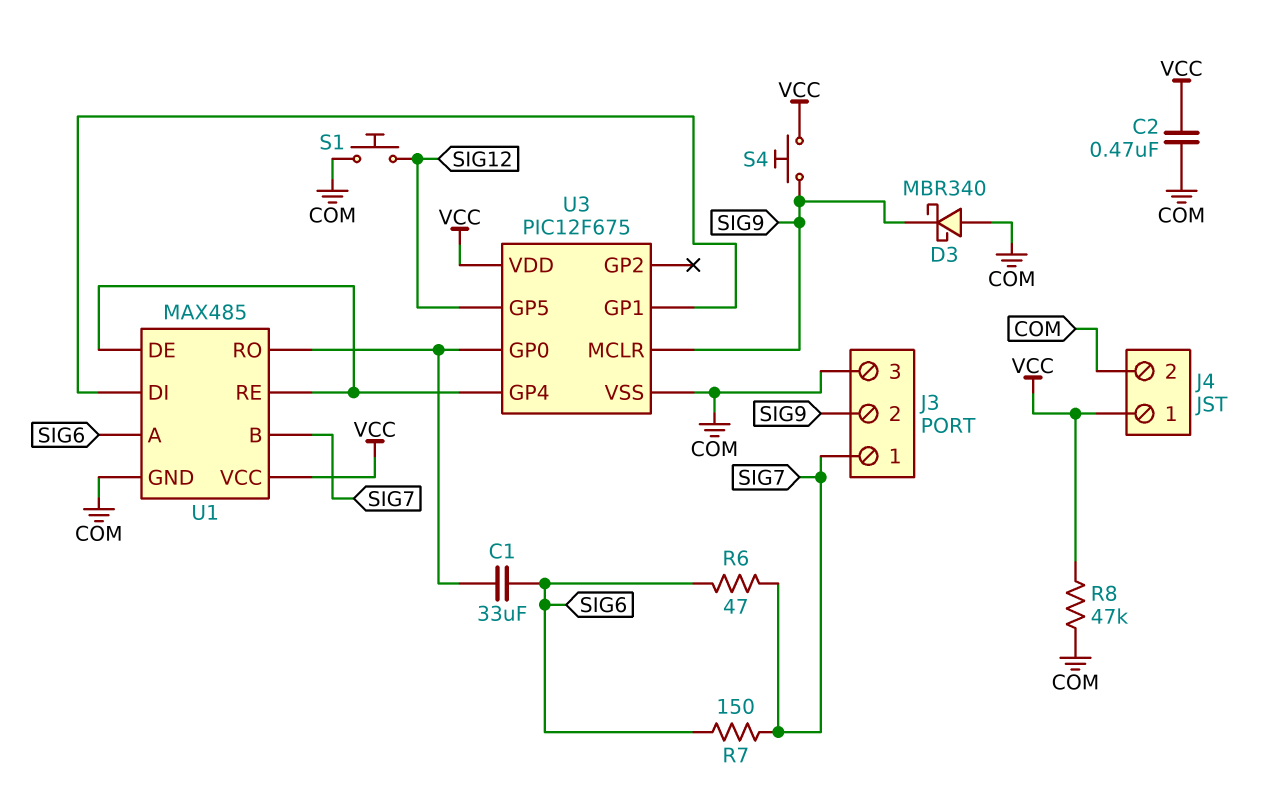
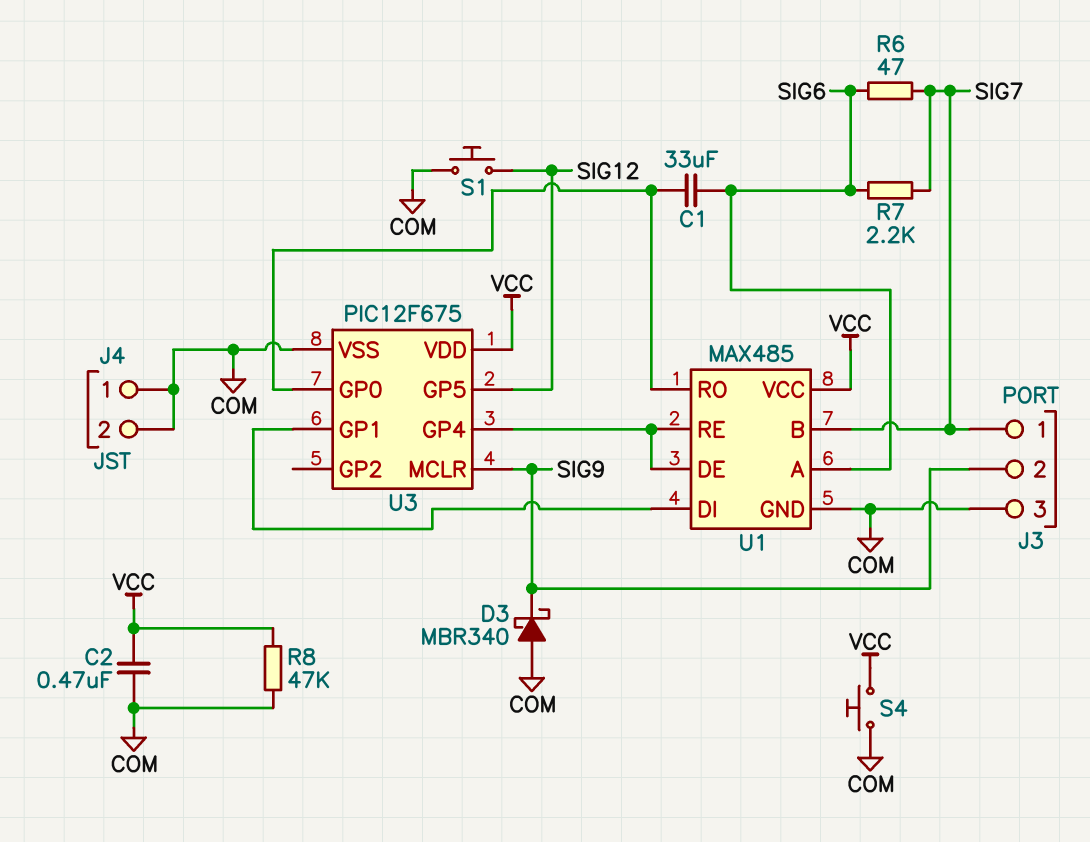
J4 pin 1: VCC -> COM
R7: 150 (SIG6, SIG7) -> 2.2k (SIG6, SIG7)
S4: button (SIG9, VCC) -> button (COM, VCC)

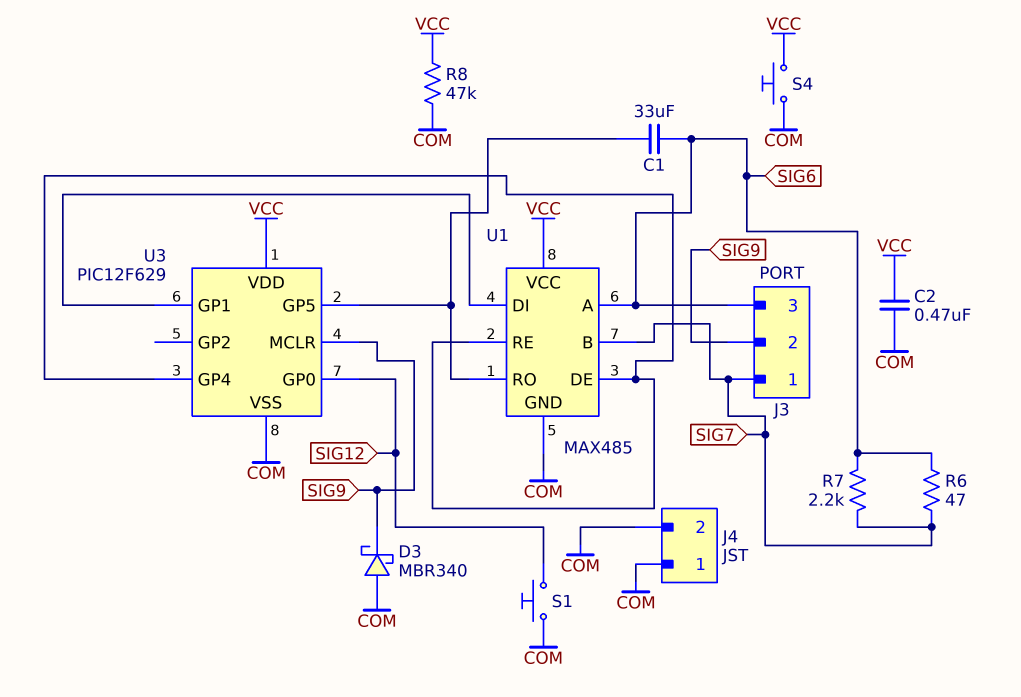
J3 pin 3: COM -> SIG6
U3: PIC12F675 -> PIC12F629
U3 pin GP0: U1/RO -> SIG12
U3 pin GP5: SIG12 -> U1/RO

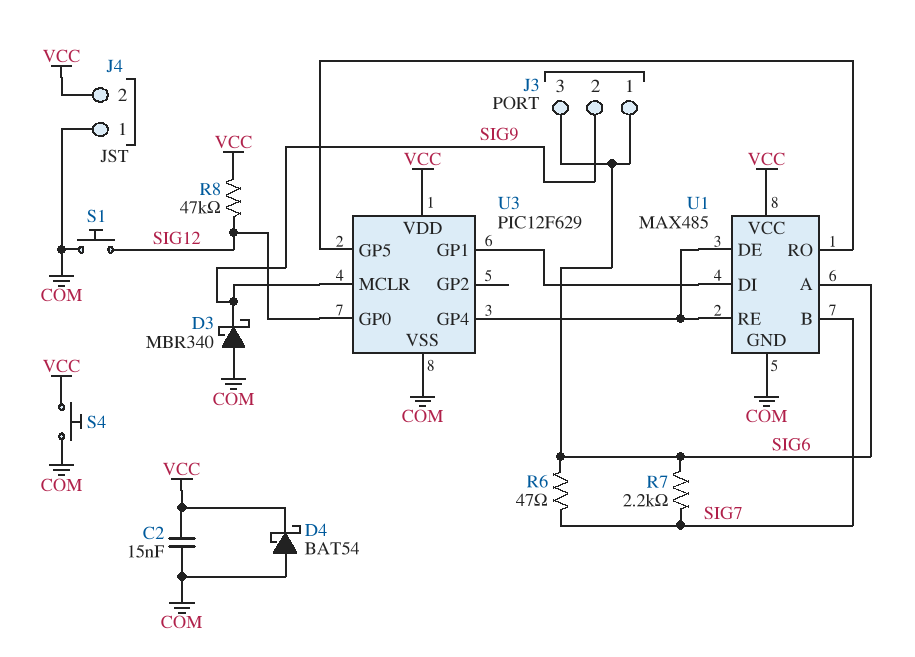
C1: 33uF (SIG6, U1/RO) -> none
C2: 470nF (COM, VCC) -> 15nF (COM, VCC)
D4: none -> schottky BAT54 (A COM, K VCC)
J3 pin 1: SIG7 -> SIG6
J4 pin 2: COM -> VCC
R8: 47k (COM, VCC) -> 47k (SIG12, VCC)

